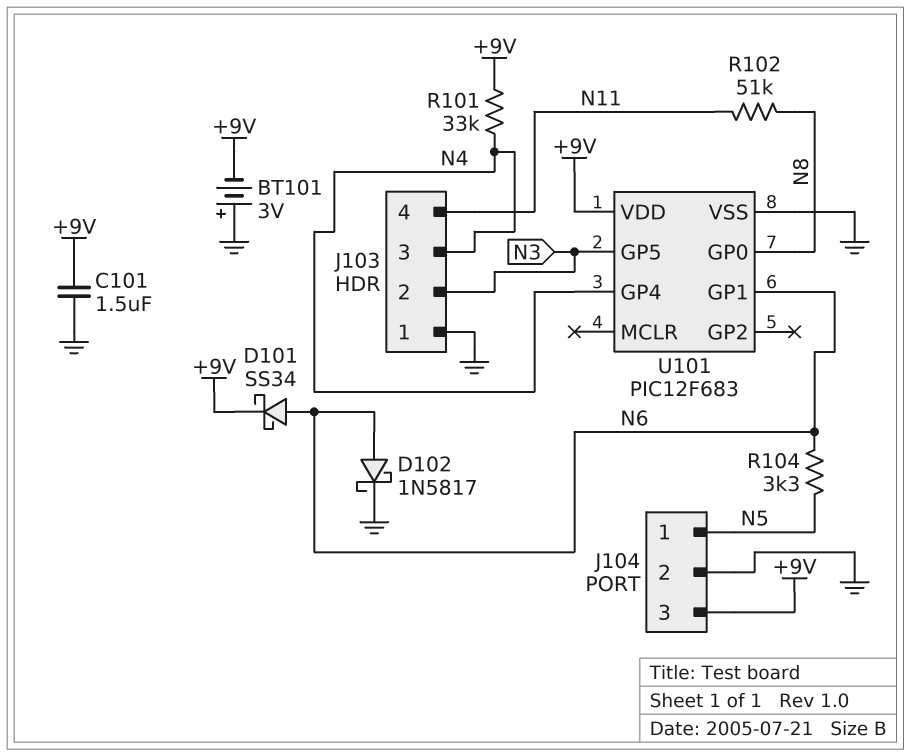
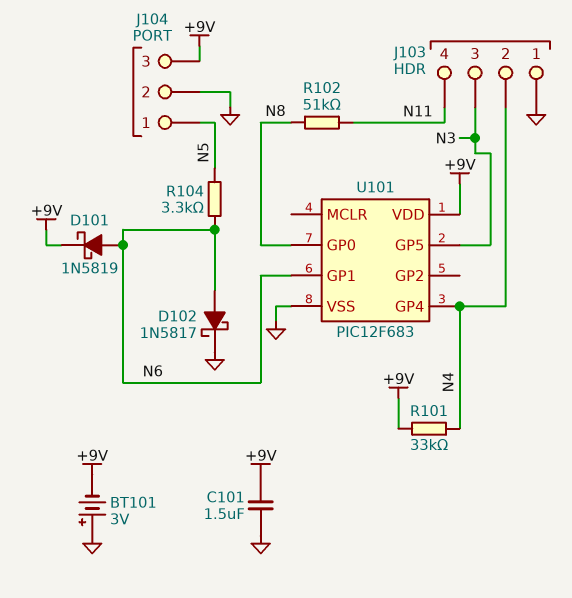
D101: schottky SS34 (A N6, K +9V) -> schottky 1N5819 (A N6, K +9V)
J103 pin 2: N3 -> N4
J103 pin 3: N4 -> N3

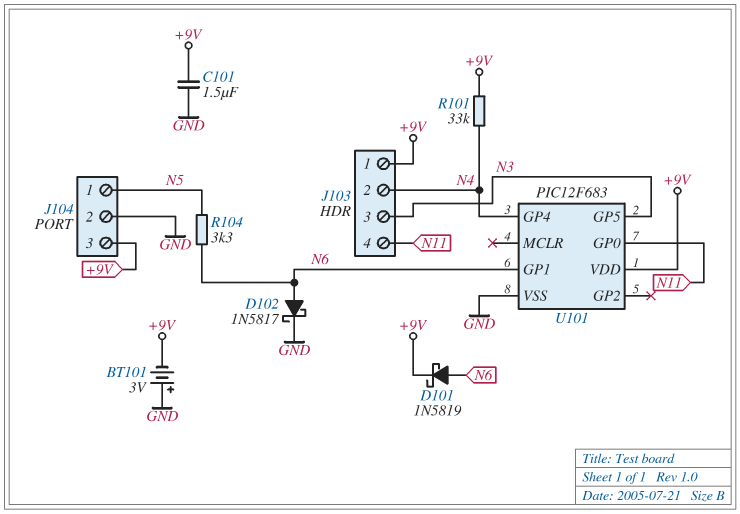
J103 pin 1: GND -> +9V
R102: 51k (N8, N11) -> none
U101 pin GP0: N8 -> N11

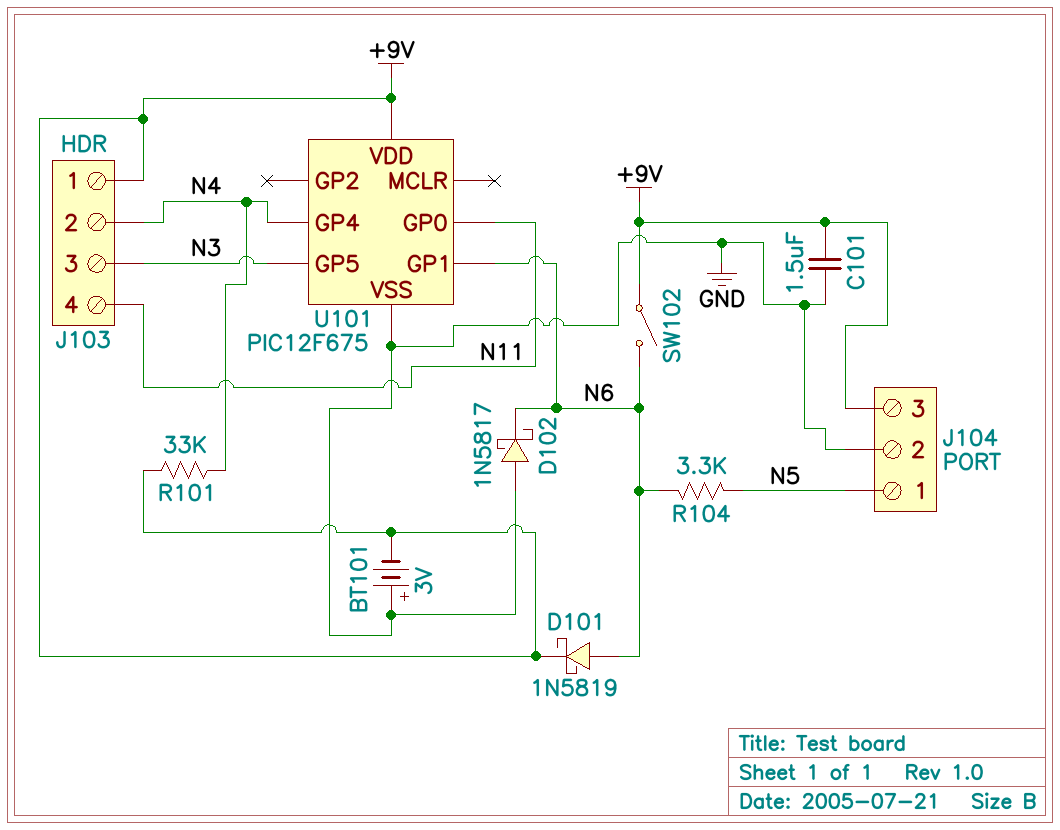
D102: schottky 1N5817 (A N6, K GND) -> schottky 1N5817 (A GND, K N6)
SW102: none -> switch (+9V, N6)
U101: PIC12F683 -> PIC12F675

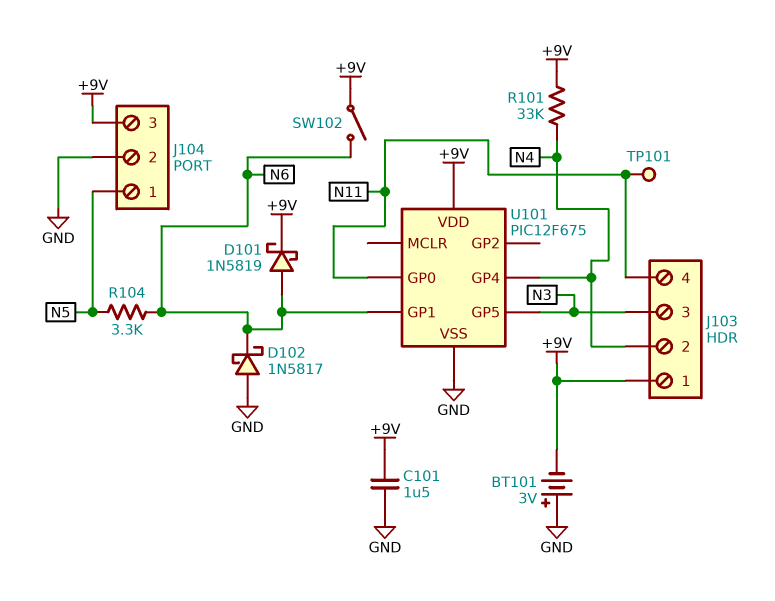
TP101: none -> test point (N11)

